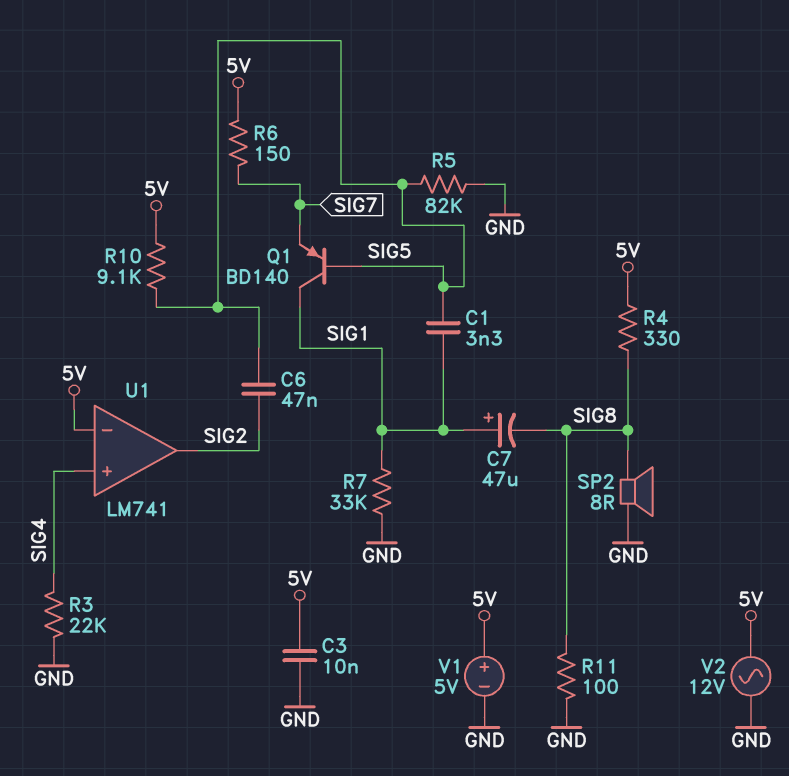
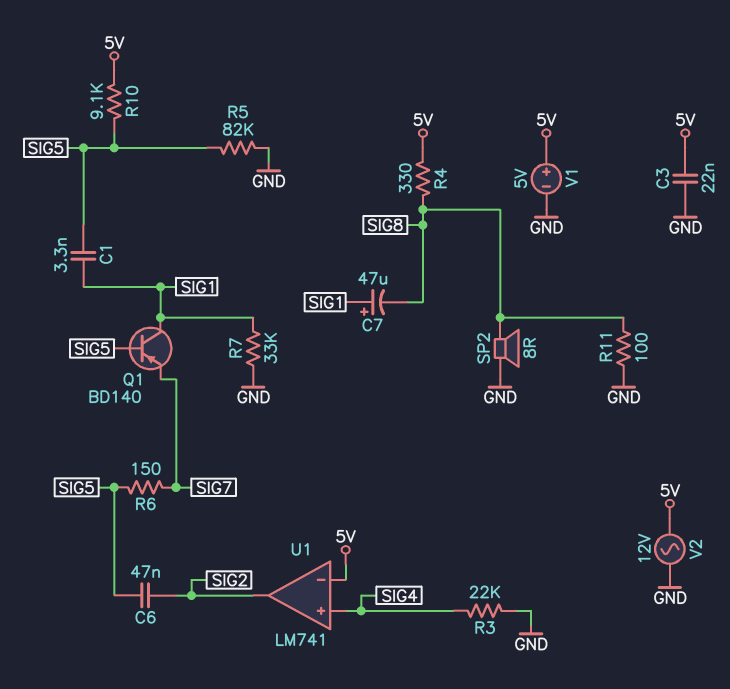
C3: 10nF (5V, GND) -> 22nF (5V, GND)
R6: 150 (5V, SIG7) -> 150 (SIG5, SIG7)

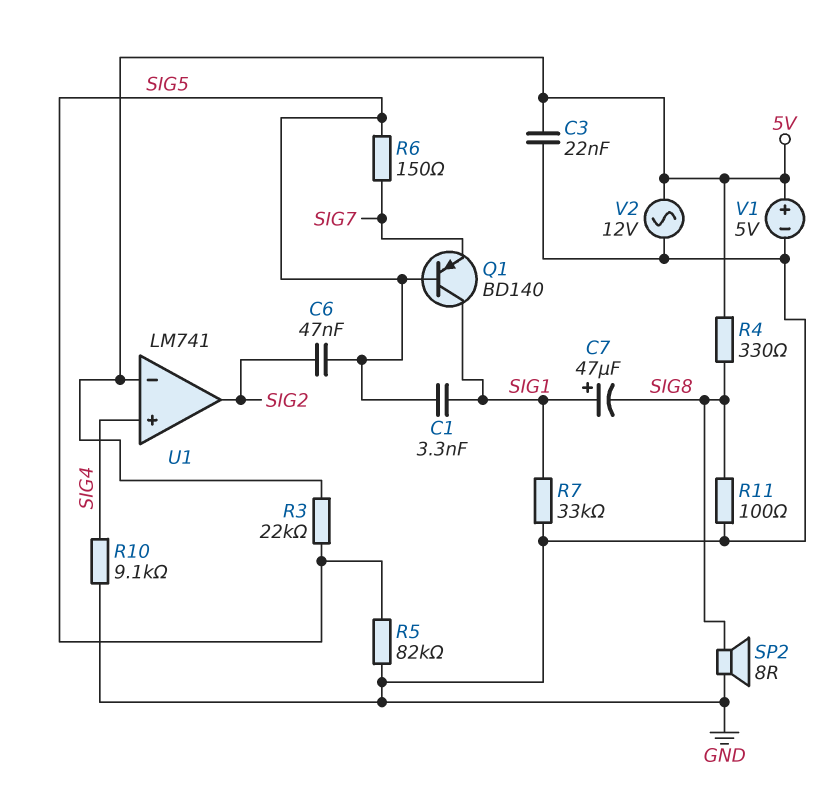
R3: 22k (GND, SIG4) -> 22k (5V, SIG5)
R10: 9.1k (5V, SIG5) -> 9.1k (GND, SIG4)

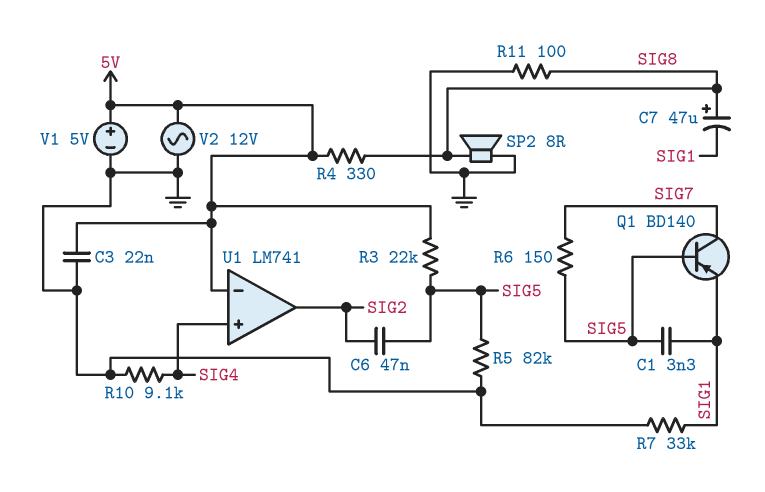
C7: 47uF (plus SIG1, minus SIG8) -> 47uF (plus SIG8, minus SIG1)
Q1: PNP BD140 (B SIG5, C SIG1, E SIG7) -> PNP BD140 (B SIG5, C SIG7, E SIG1)

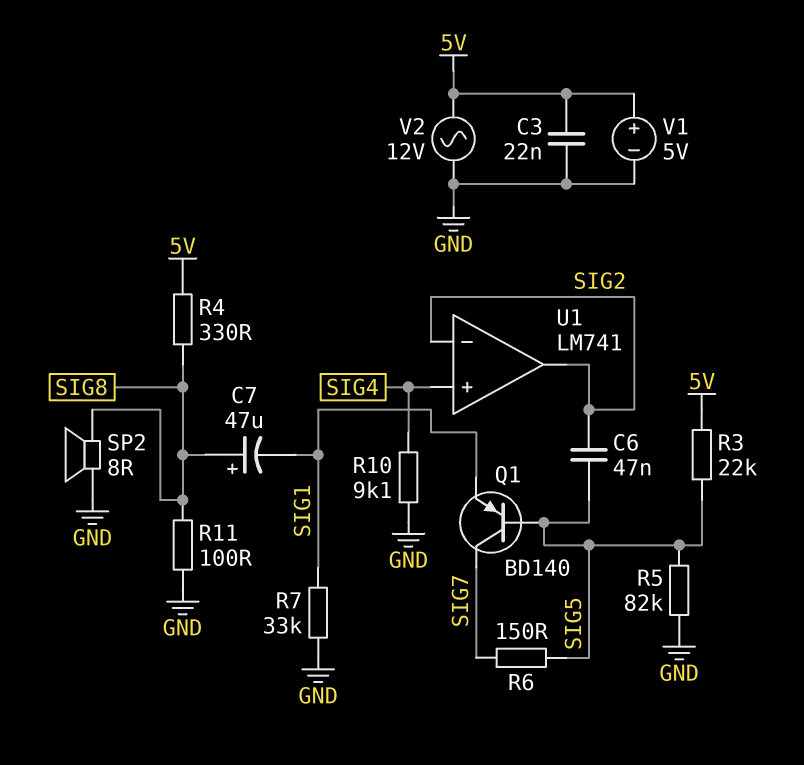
C1: 3.3nF (SIG1, SIG5) -> none
U1 pin in-: 5V -> SIG2

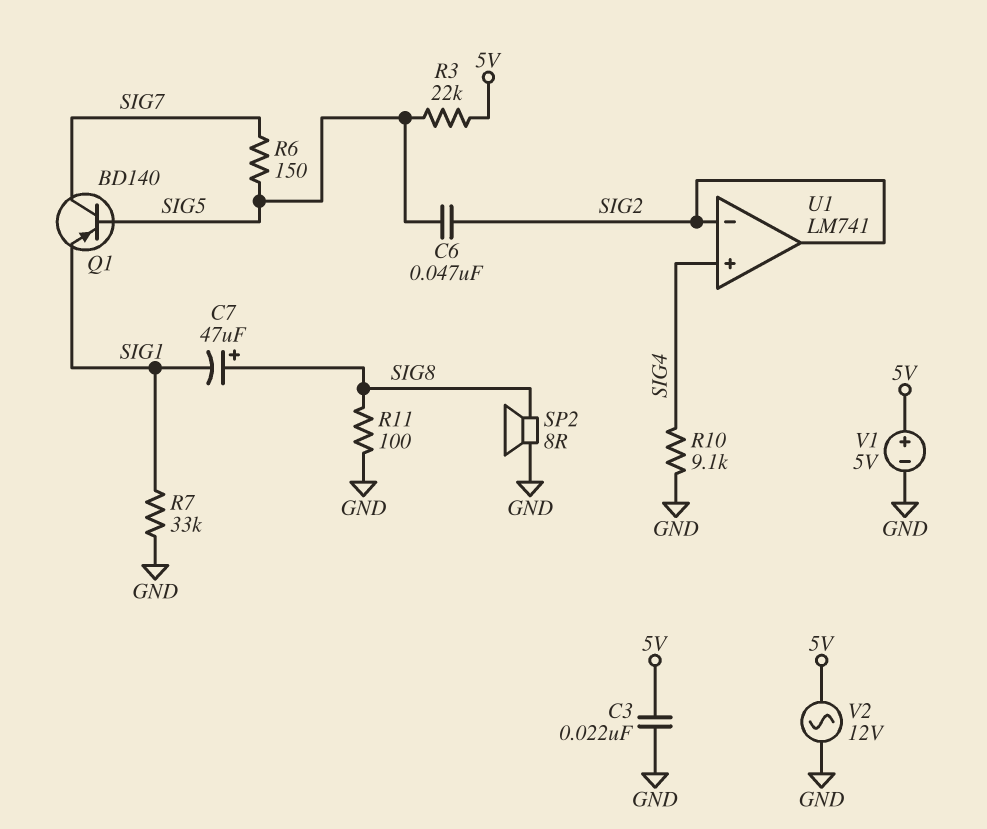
R4: 330 (5V, SIG8) -> none
R5: 82k (GND, SIG5) -> none

